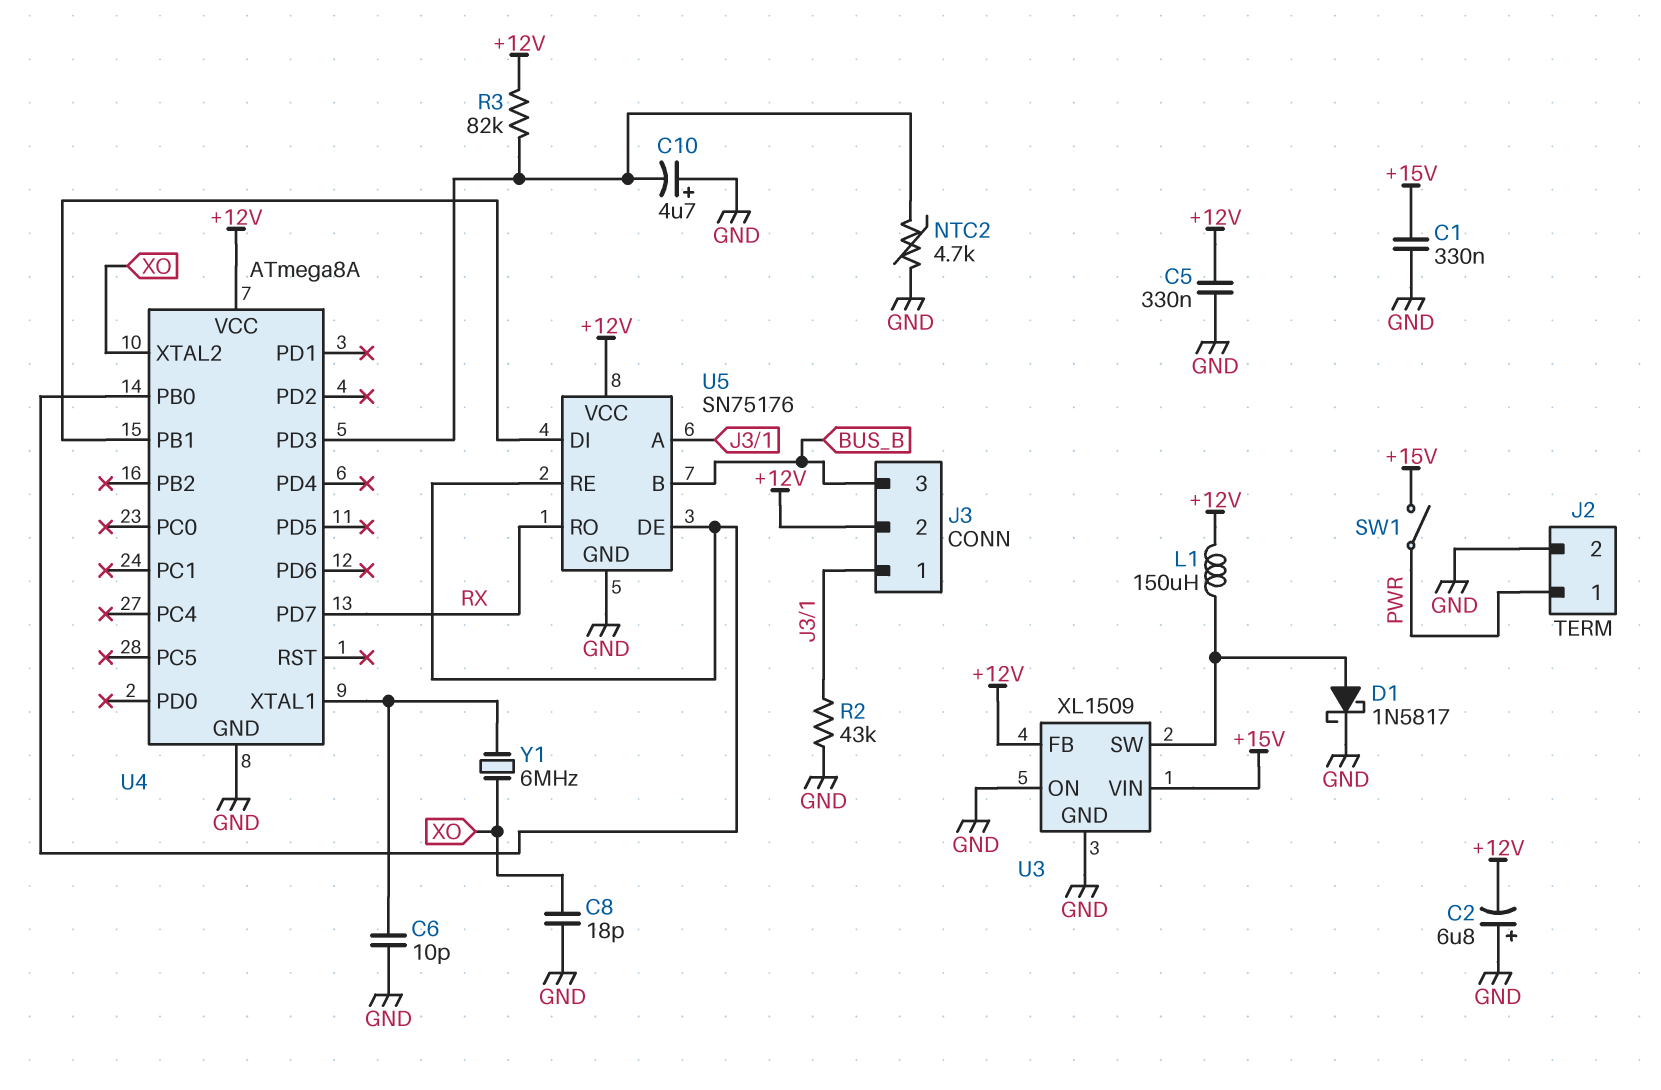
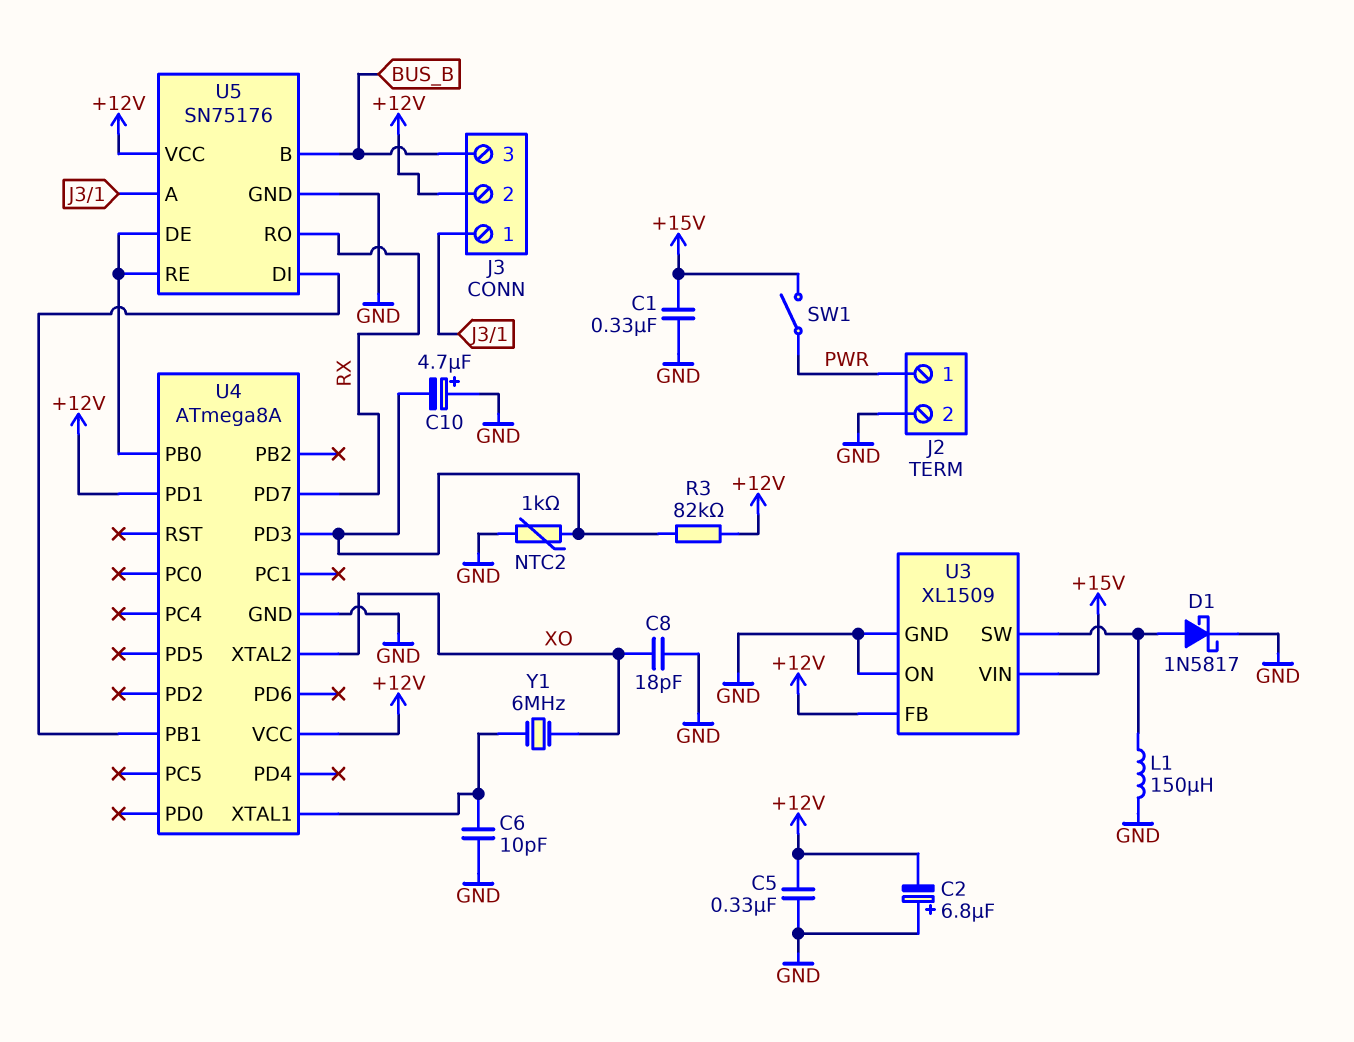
L1: 150uH (+12V, U3/SW) -> 150uH (GND, U3/SW)
NTC2: 4.7k (GND, U4/PD3) -> 1k (GND, U4/PD3)
R2: 43k (GND, J3/1) -> none
U4 pin PD1: none -> +12V

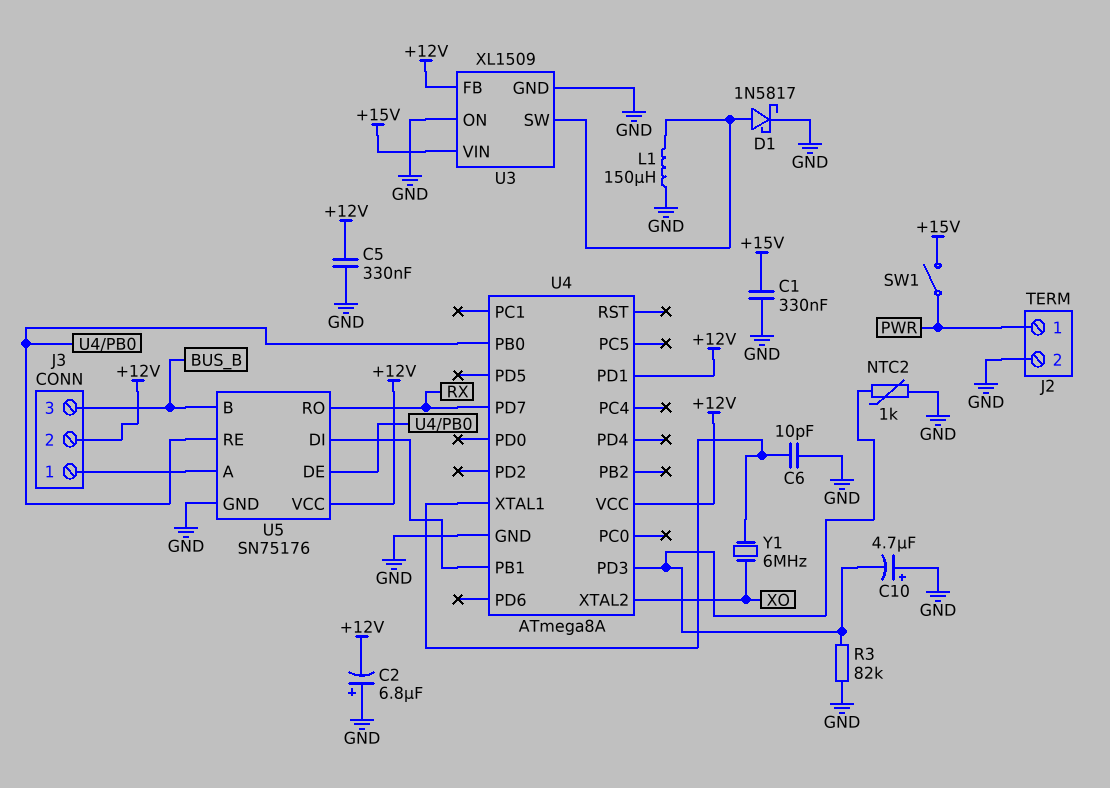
C8: 18pF (GND, XO) -> none
R3: 82k (+12V, U4/PD3) -> 82k (GND, U4/PD3)

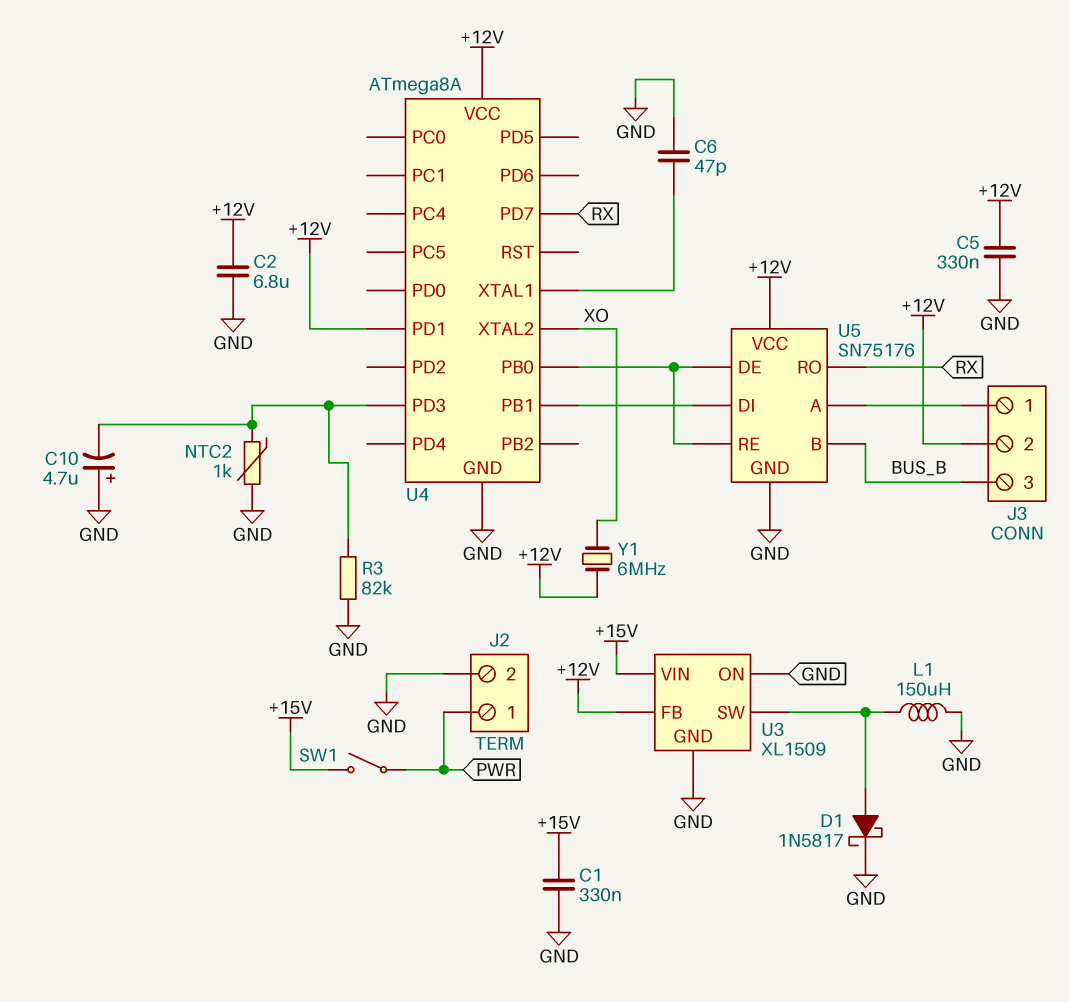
C2: 6.8uF (plus GND, minus +12V) -> 6.8uF (+12V, GND)
C6: 10pF (GND, U4/XTAL1) -> 47pF (GND, U4/XTAL1)
Y1: 6MHz (U4/XTAL1, XO) -> 6MHz (+12V, XO)

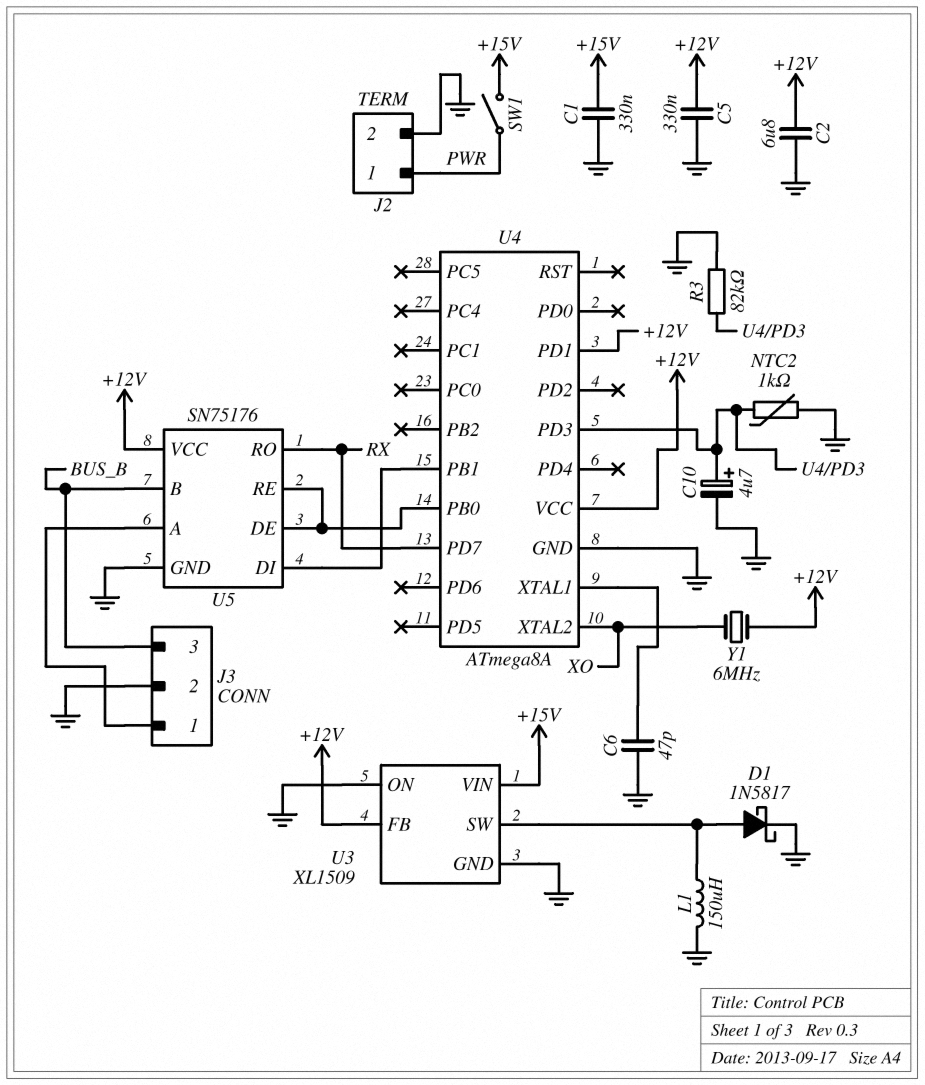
C10: 4.7uF (plus GND, minus U4/PD3) -> 4.7uF (plus U4/PD3, minus GND)
J3 pin 2: +12V -> GND

